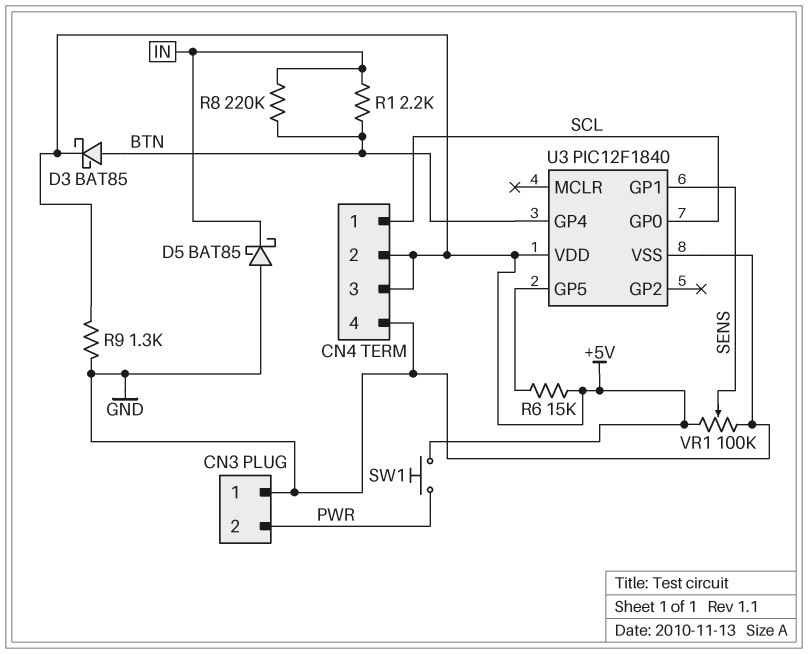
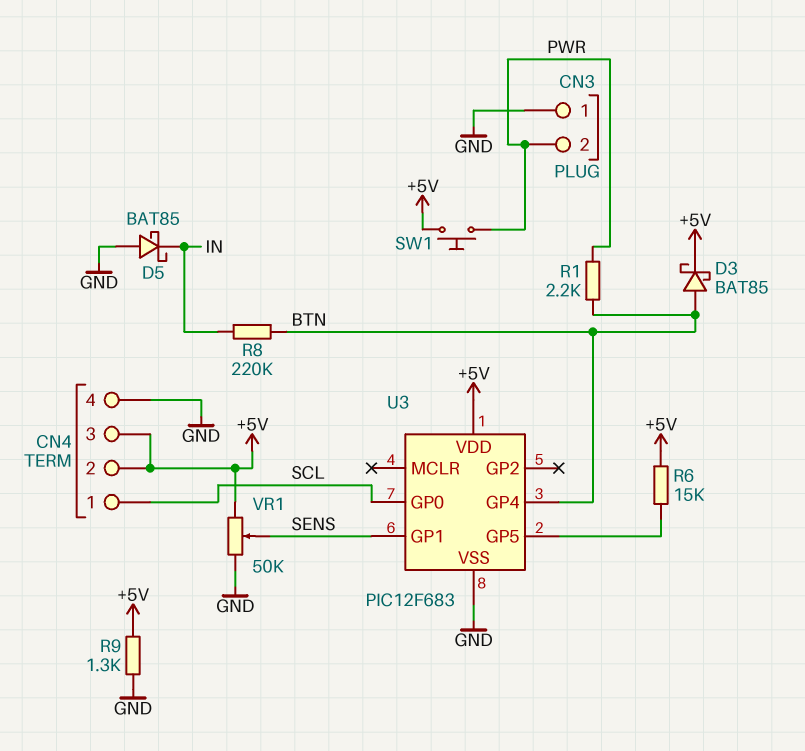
R1: 2.2k (BTN, IN) -> 2.2k (BTN, PWR)
U3: PIC12F1840 -> PIC12F683
VR1: 100k (+5V, GND, wiper SENS) -> 50k (+5V, GND, wiper SENS)

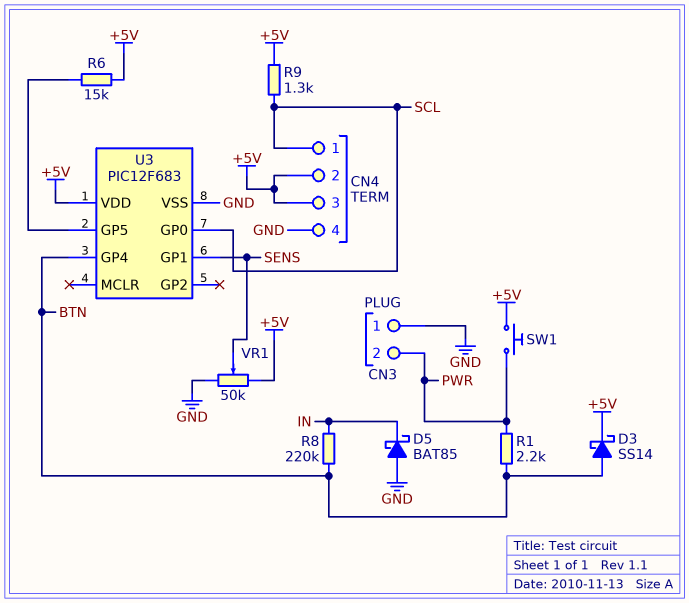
D3: schottky BAT85 (A BTN, K +5V) -> schottky SS14 (A BTN, K +5V)
R9: 1.3k (+5V, GND) -> 1.3k (+5V, SCL)

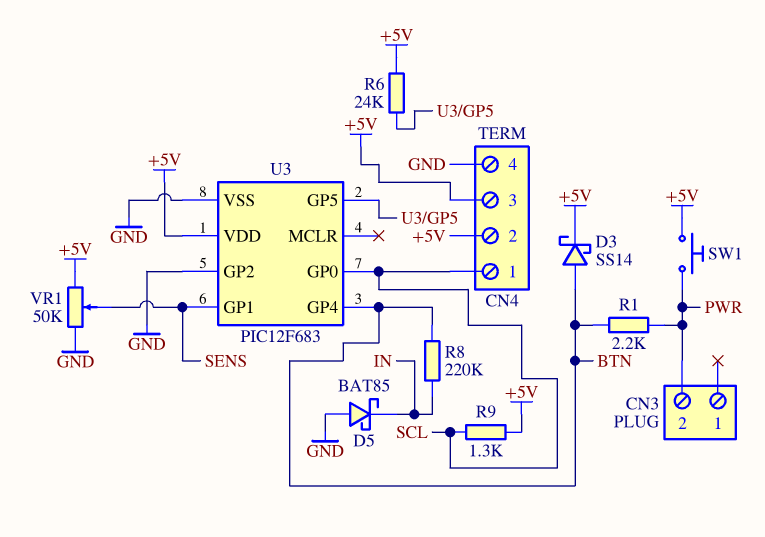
CN3 pin 1: GND -> none
R6: 15k (+5V, U3/GP5) -> 24k (+5V, U3/GP5)
U3 pin GP2: none -> GND

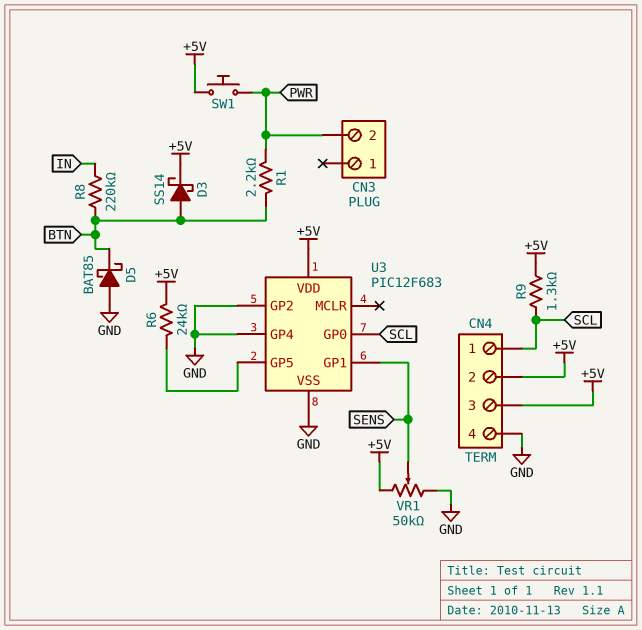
D5: schottky BAT85 (A GND, K IN) -> schottky BAT85 (A GND, K BTN)
U3 pin GP4: BTN -> GND

